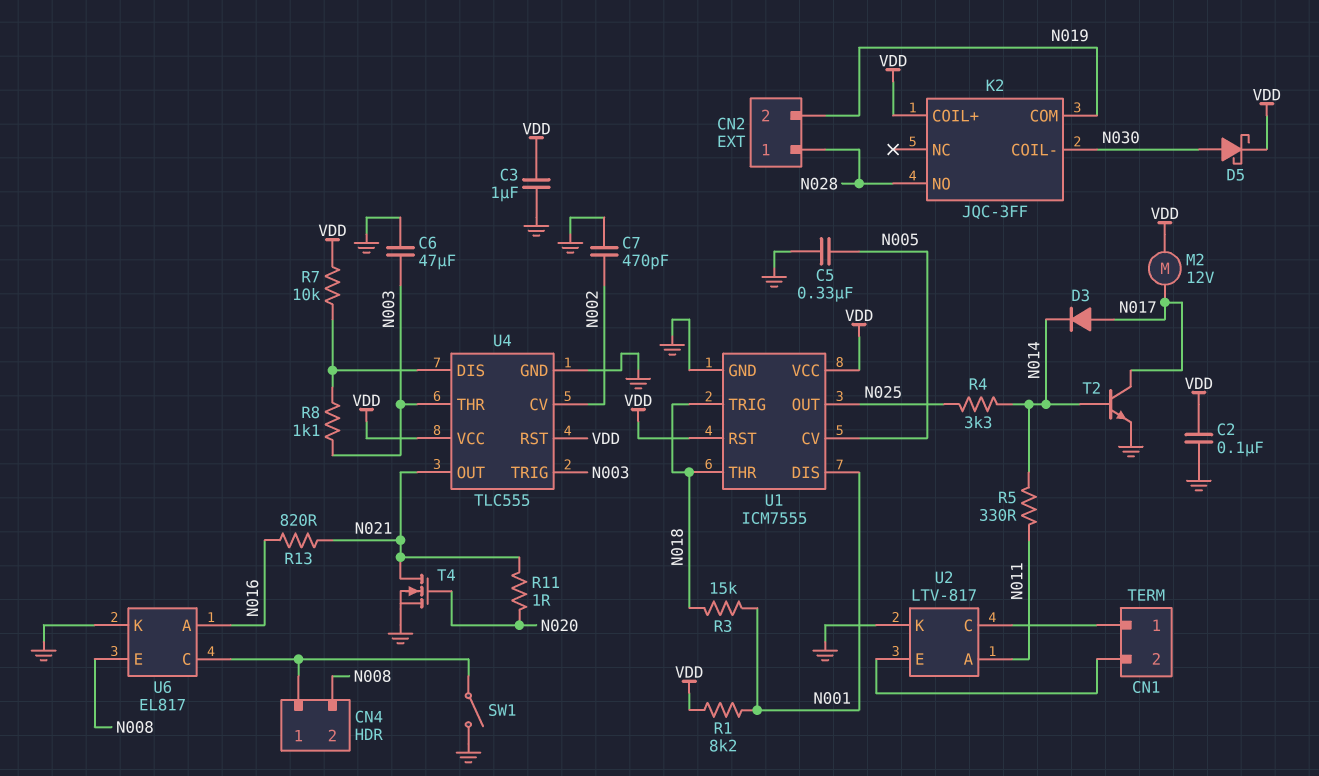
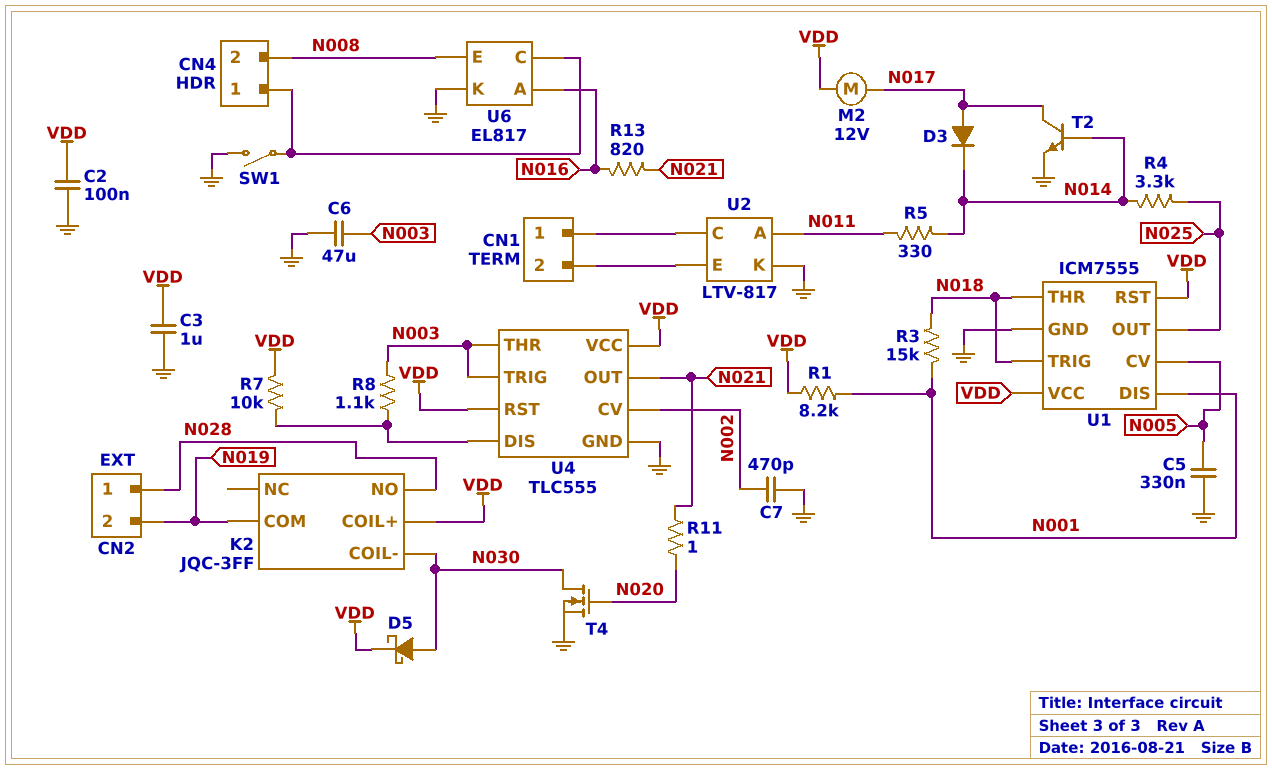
T4: NMOS (G N020, D N021, S GND) -> NMOS (G N020, D N030, S GND)

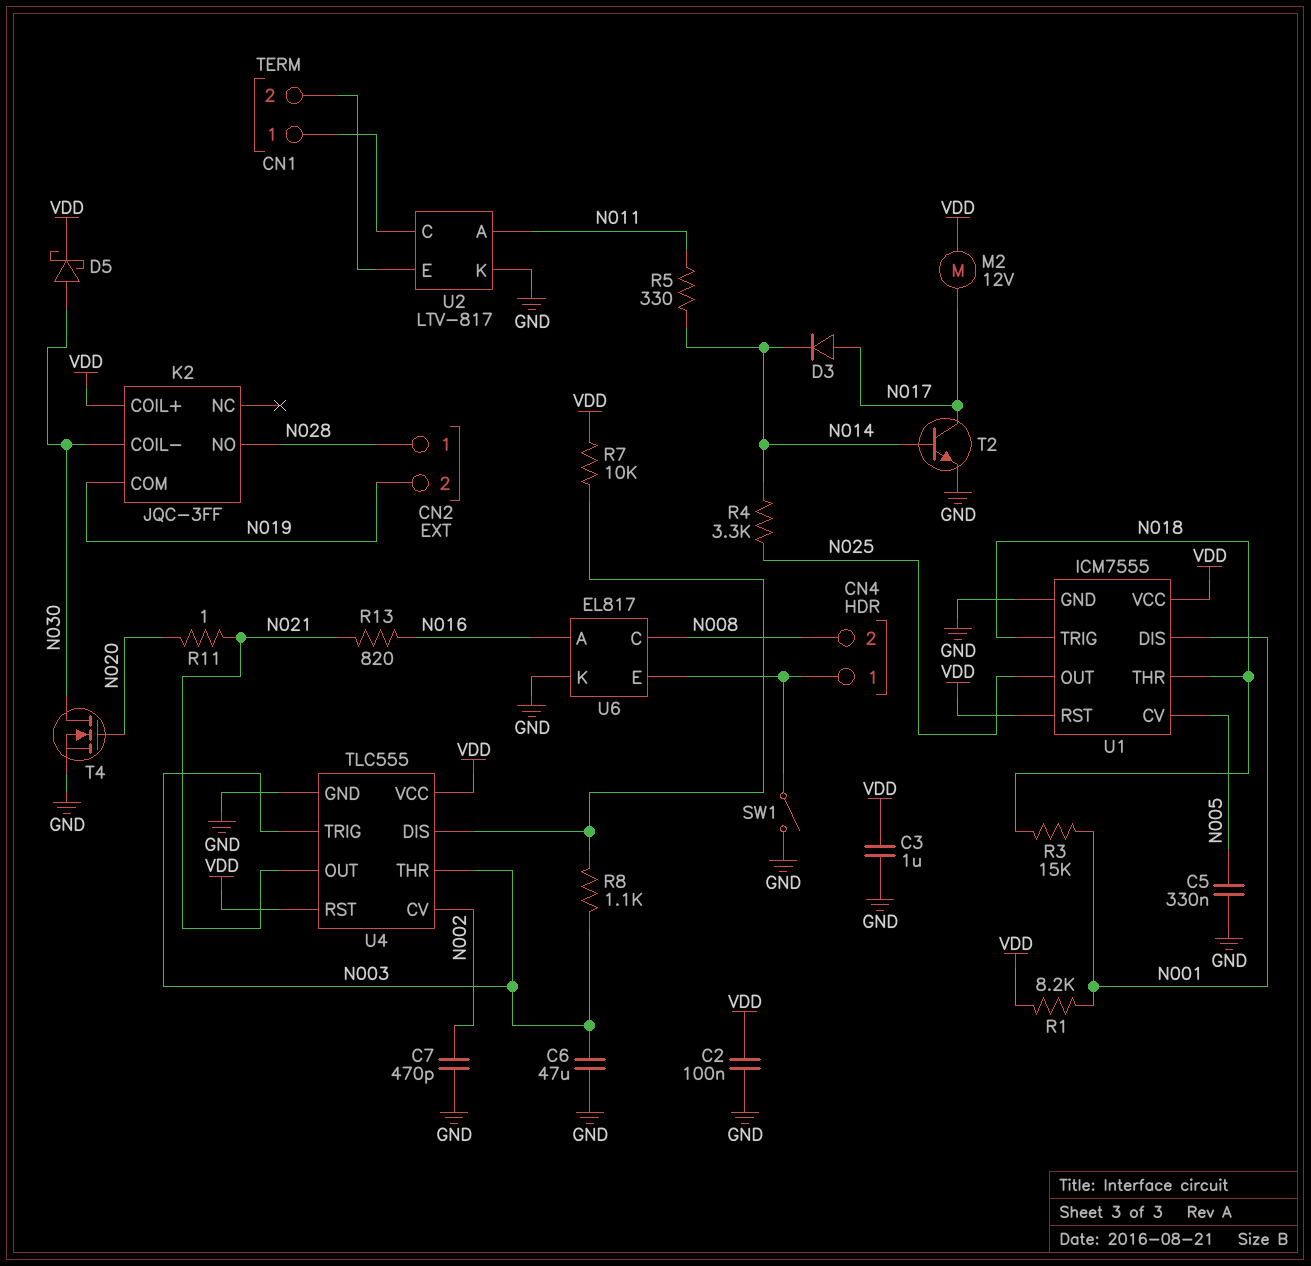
U6 pin C: CN4/1 -> N008
U6 pin E: N008 -> CN4/1

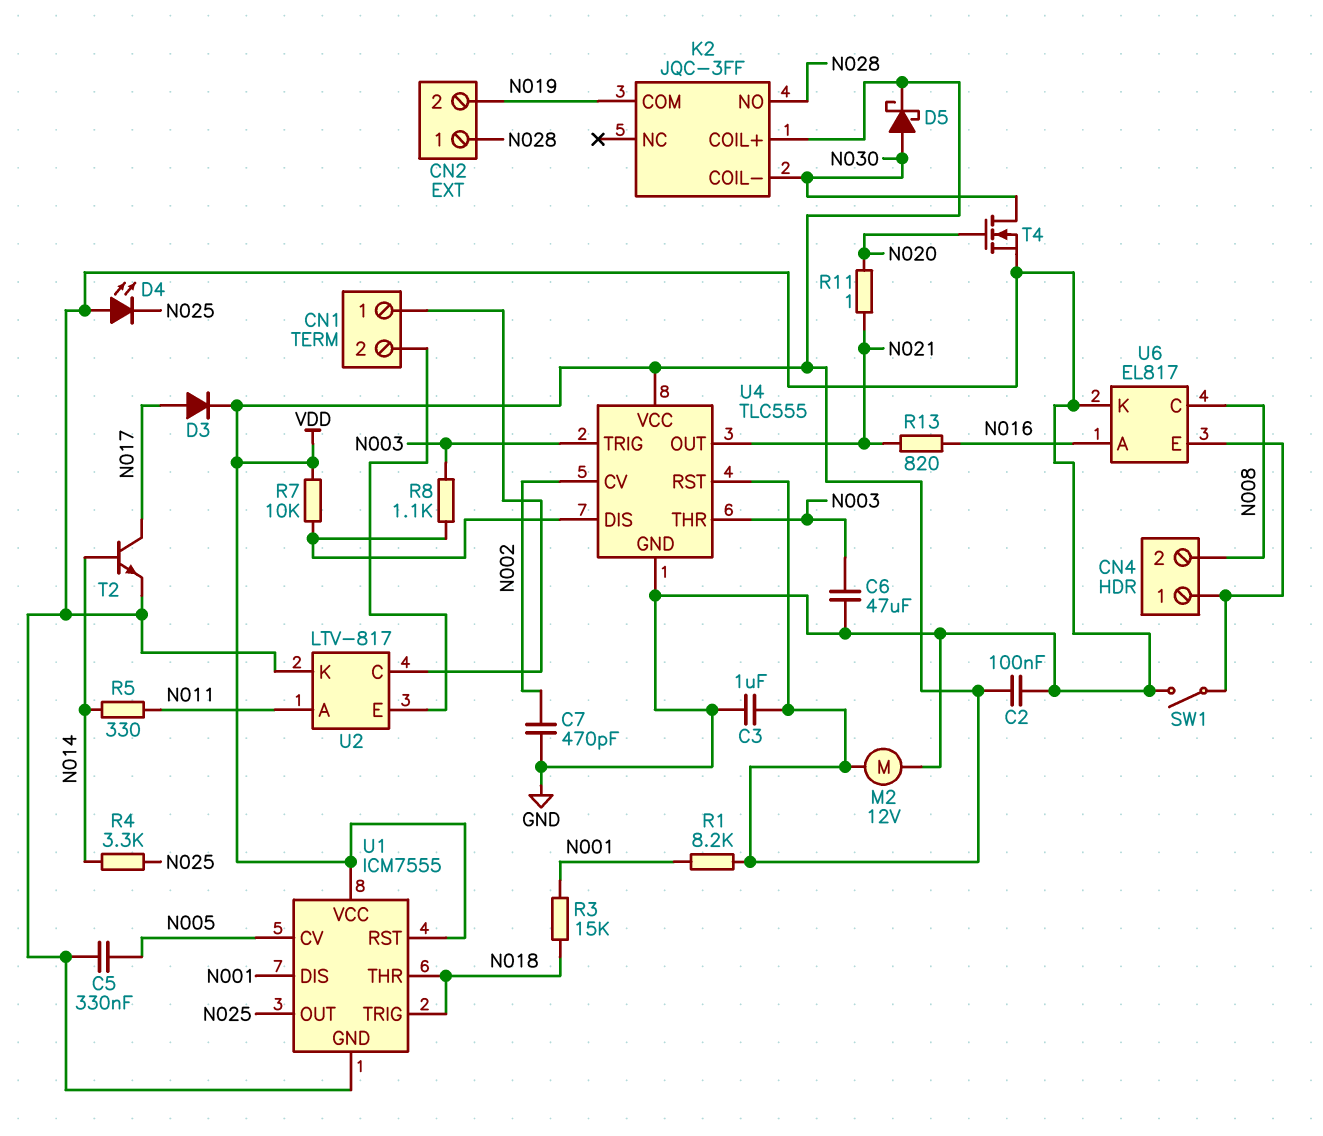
D3: diode (A N017, K N014) -> diode (A N017, K VDD)
D4: none -> LED (A GND, K N025)
M2: motor 12V (N017, VDD) -> motor 12V (GND, VDD)

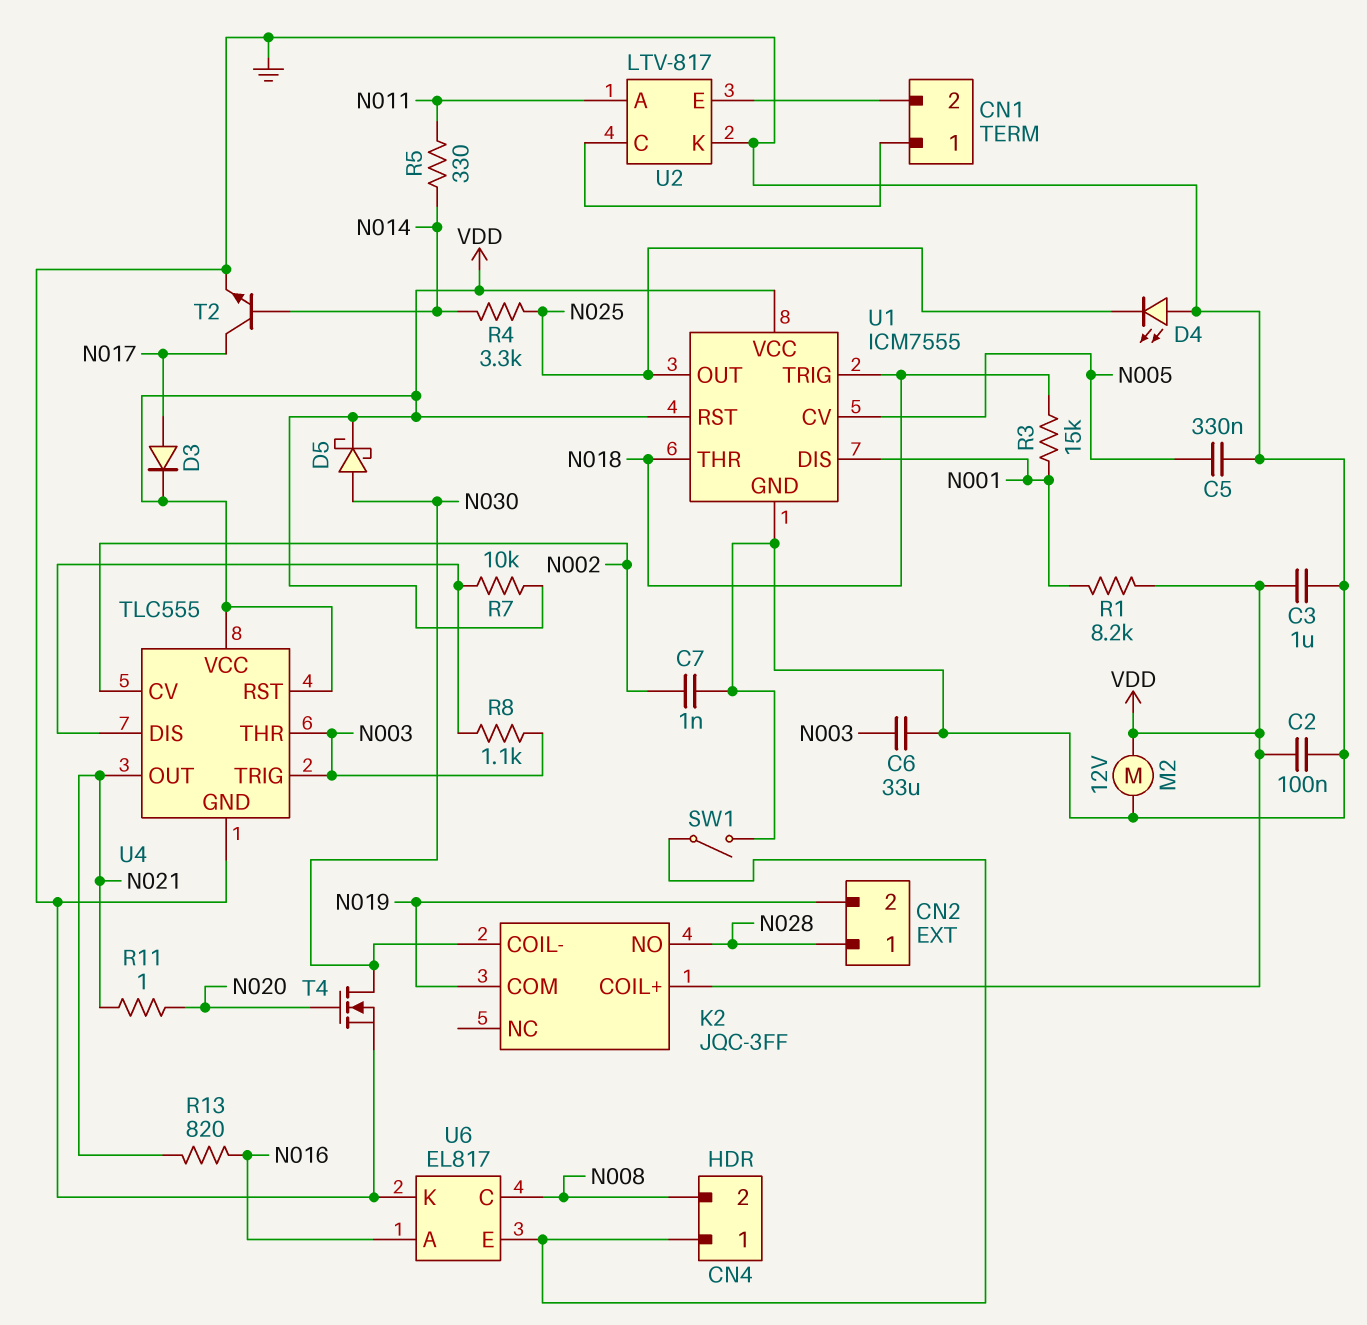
C6: 47uF (GND, N003) -> 33uF (GND, N003)
C7: 470pF (GND, N002) -> 1nF (GND, N002)

